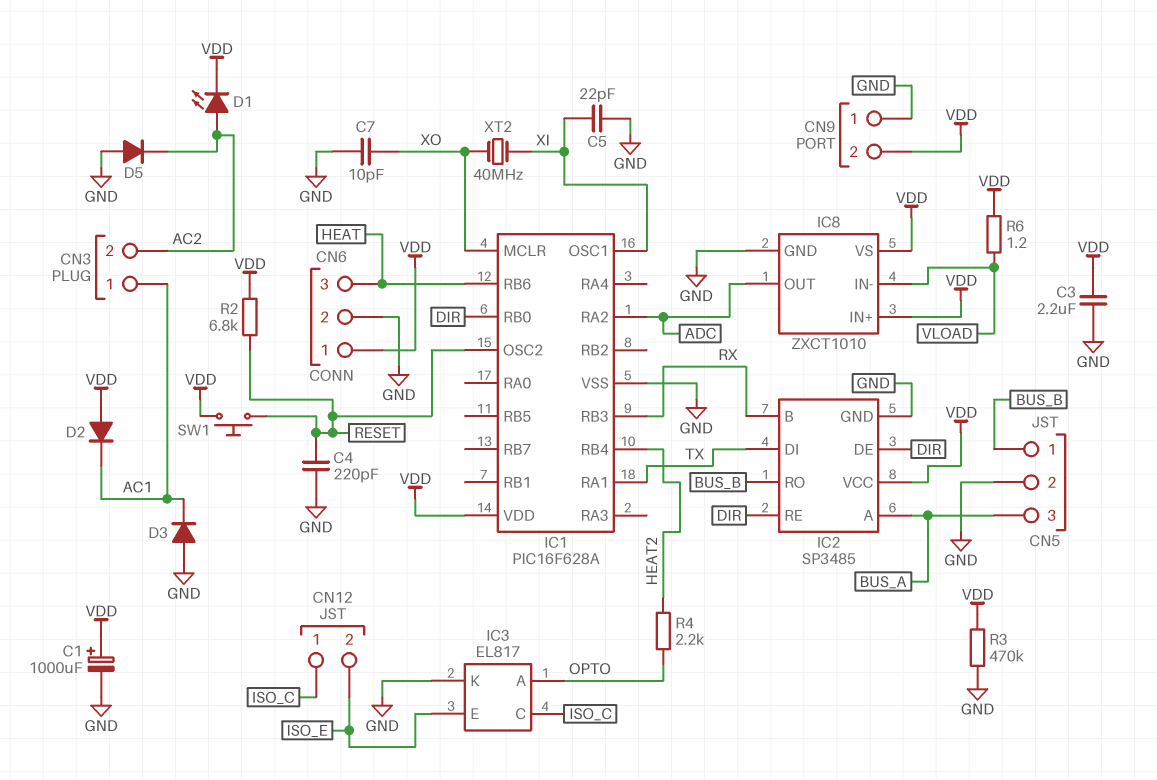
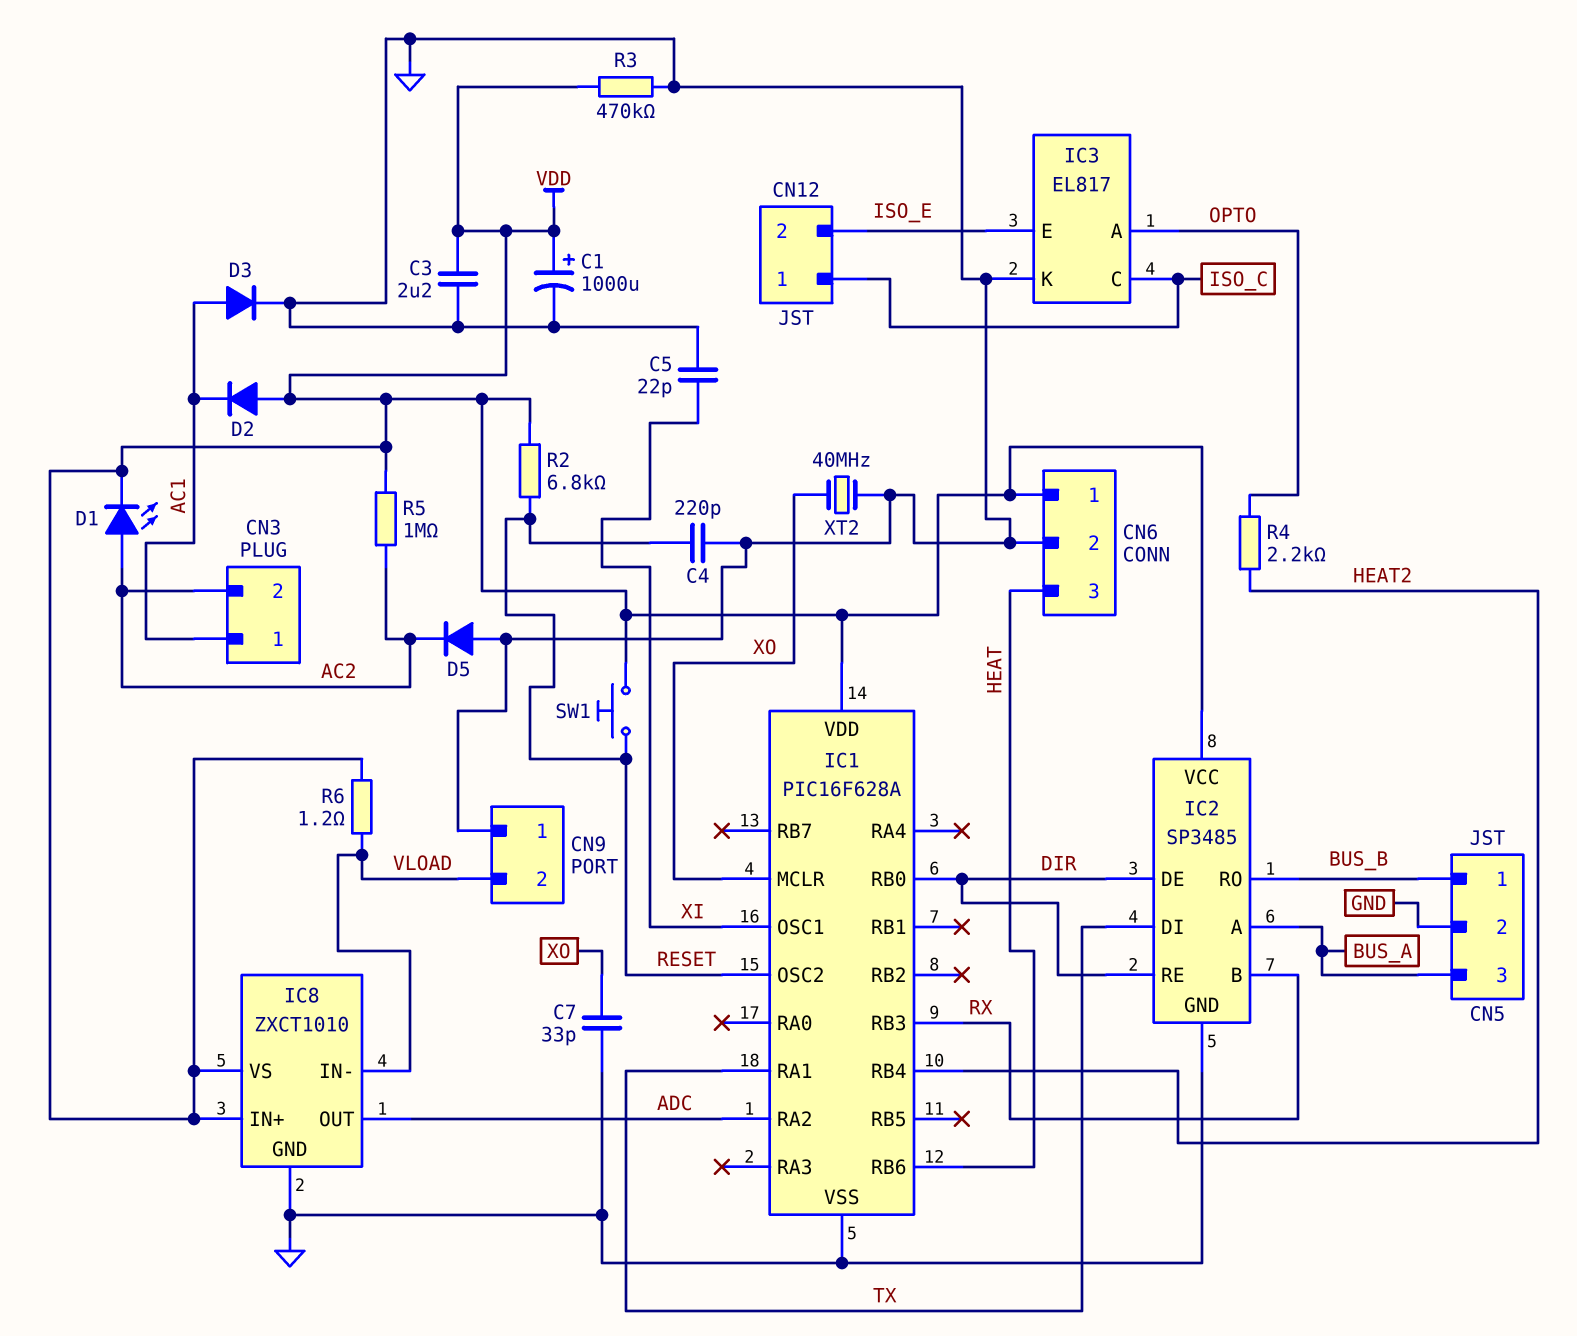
C7: 10pF (GND, XO) -> 33pF (GND, XO)
CN9 pin 2: VDD -> VLOAD
D3: diode (A GND, K AC1) -> diode (A AC1, K GND)
R5: none -> 1M (AC2, VDD)
XT2: 40MHz (XI, XO) -> 40MHz (GND, XO)

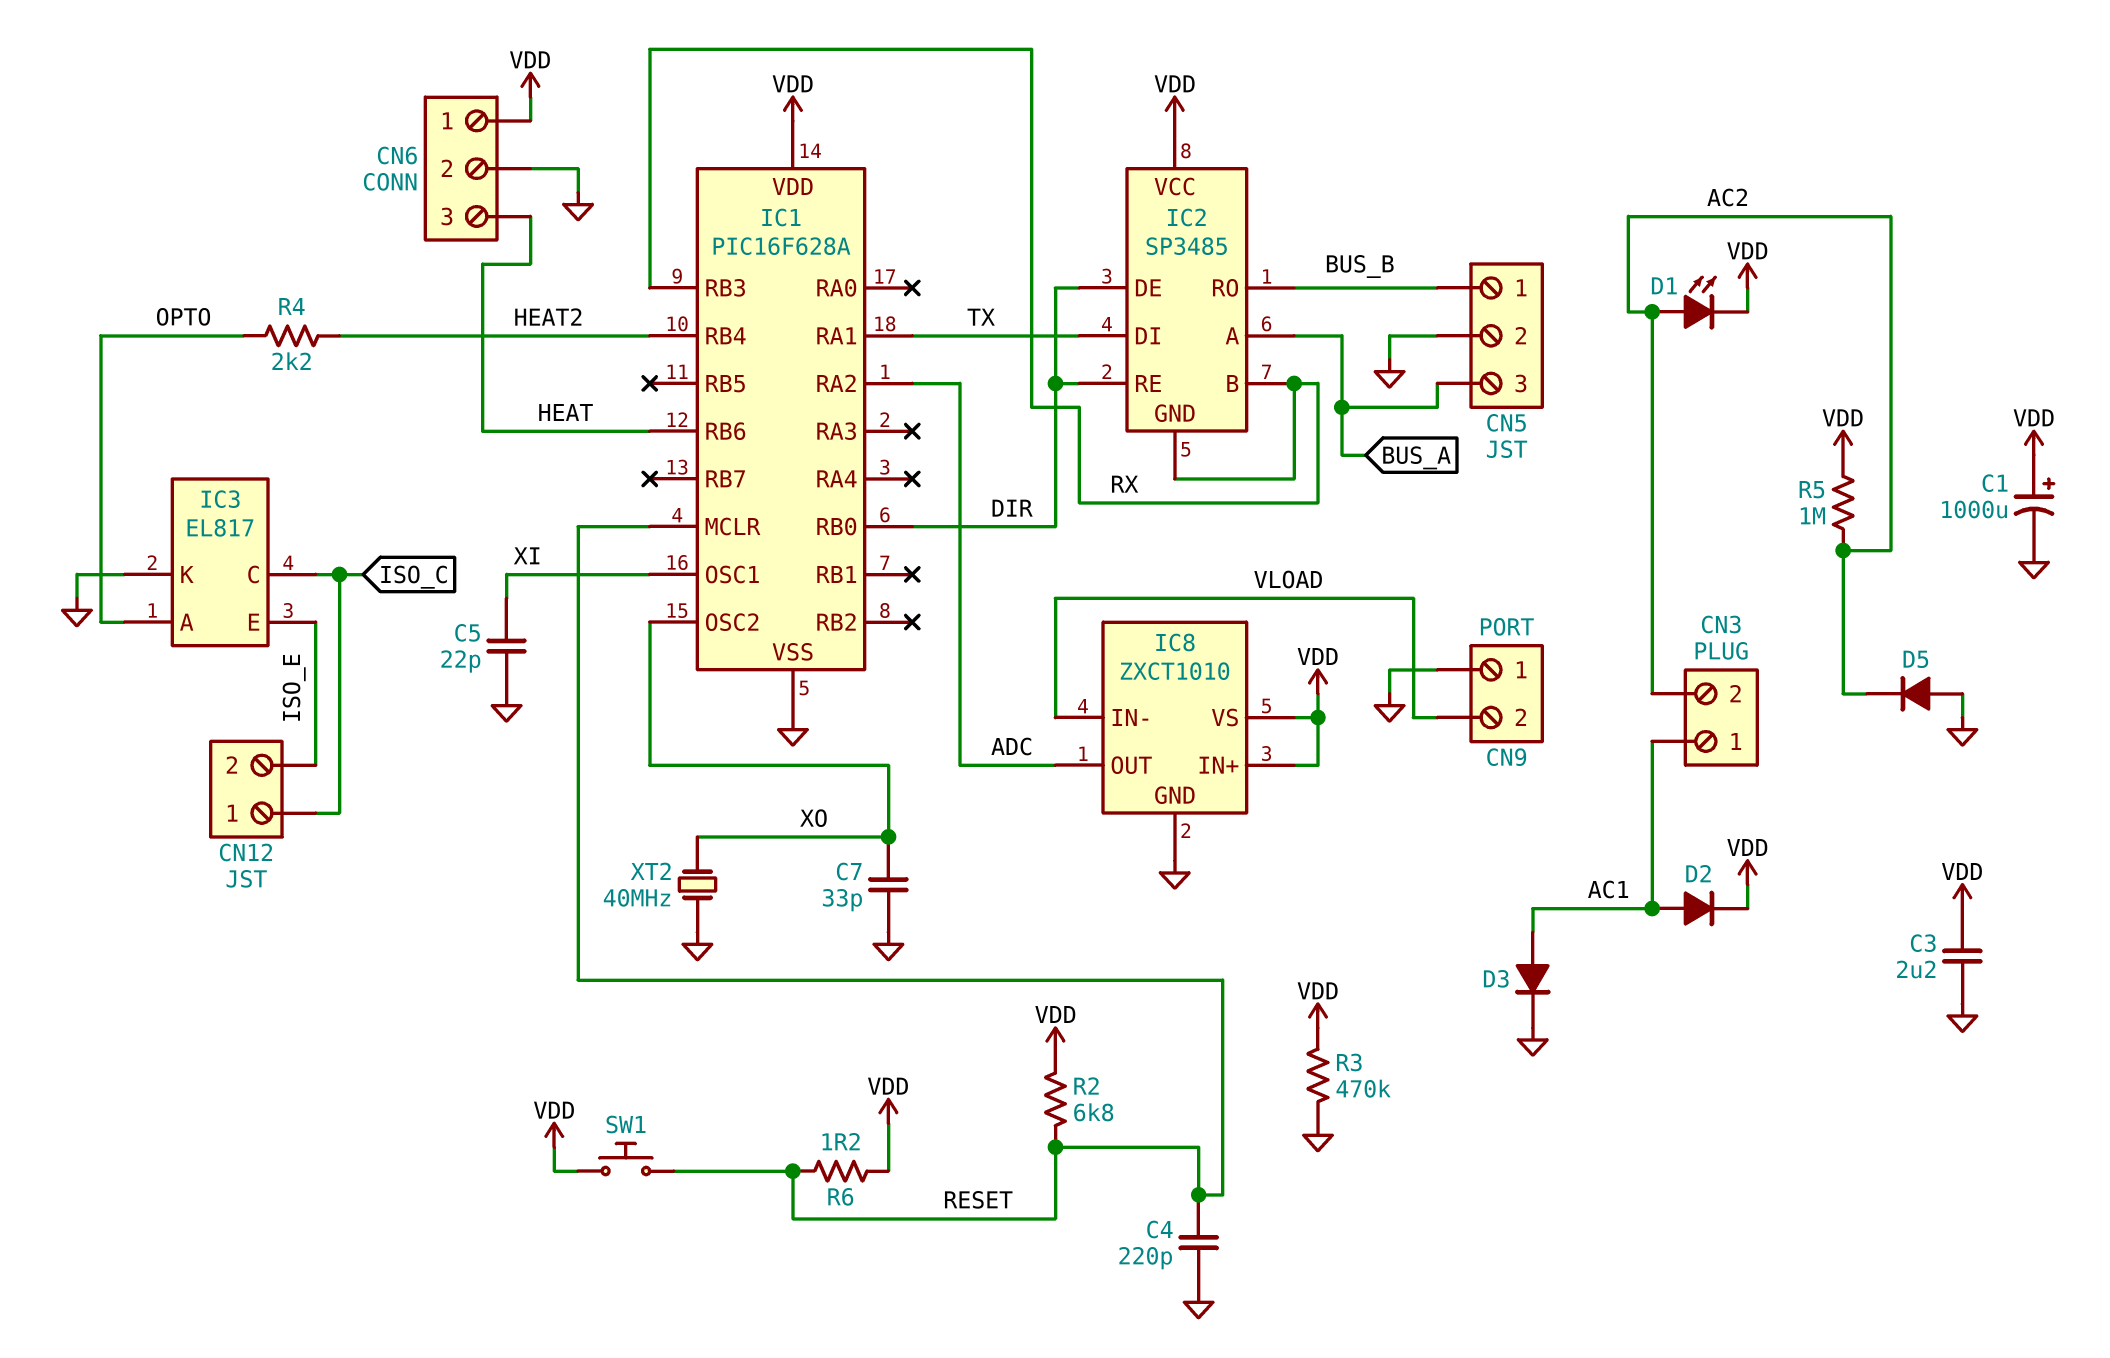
D2: diode (A VDD, K AC1) -> diode (A AC1, K VDD)
IC1 pin MCLR: XO -> RESET
IC1 pin OSC2: RESET -> XO
IC2 pin GND: GND -> RX
R6: 1.2 (VDD, VLOAD) -> 1.2 (RESET, VDD)

